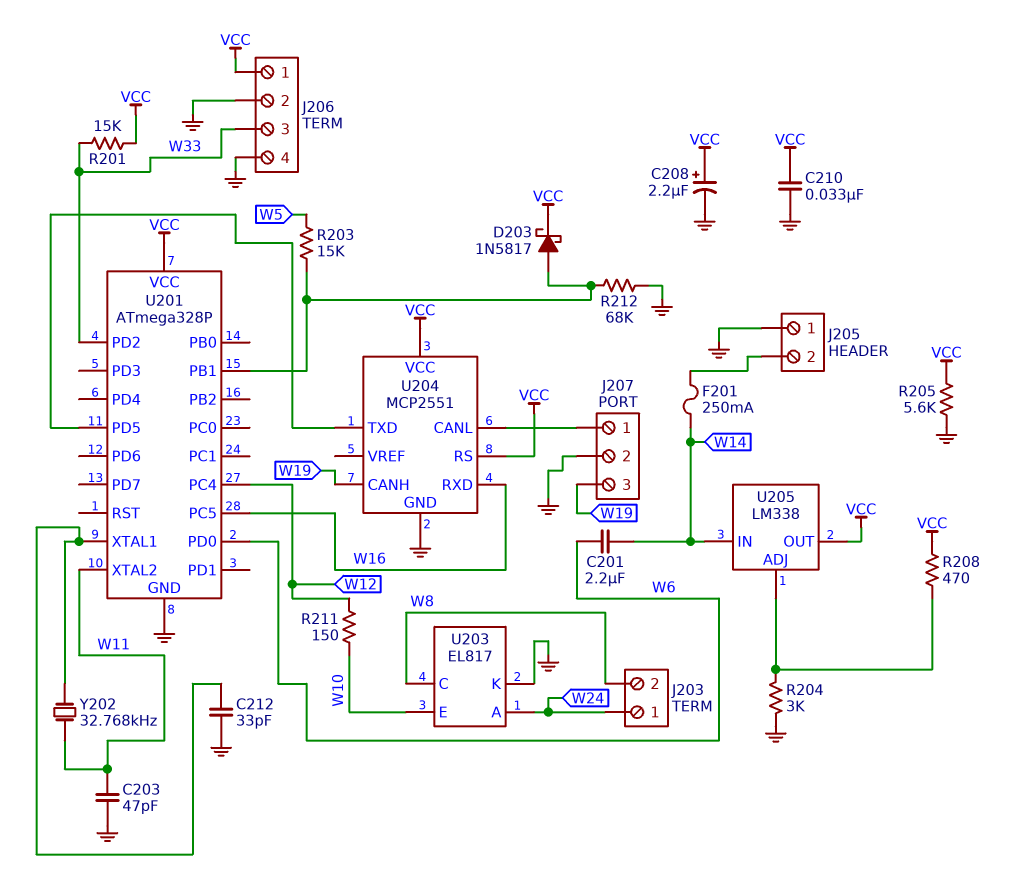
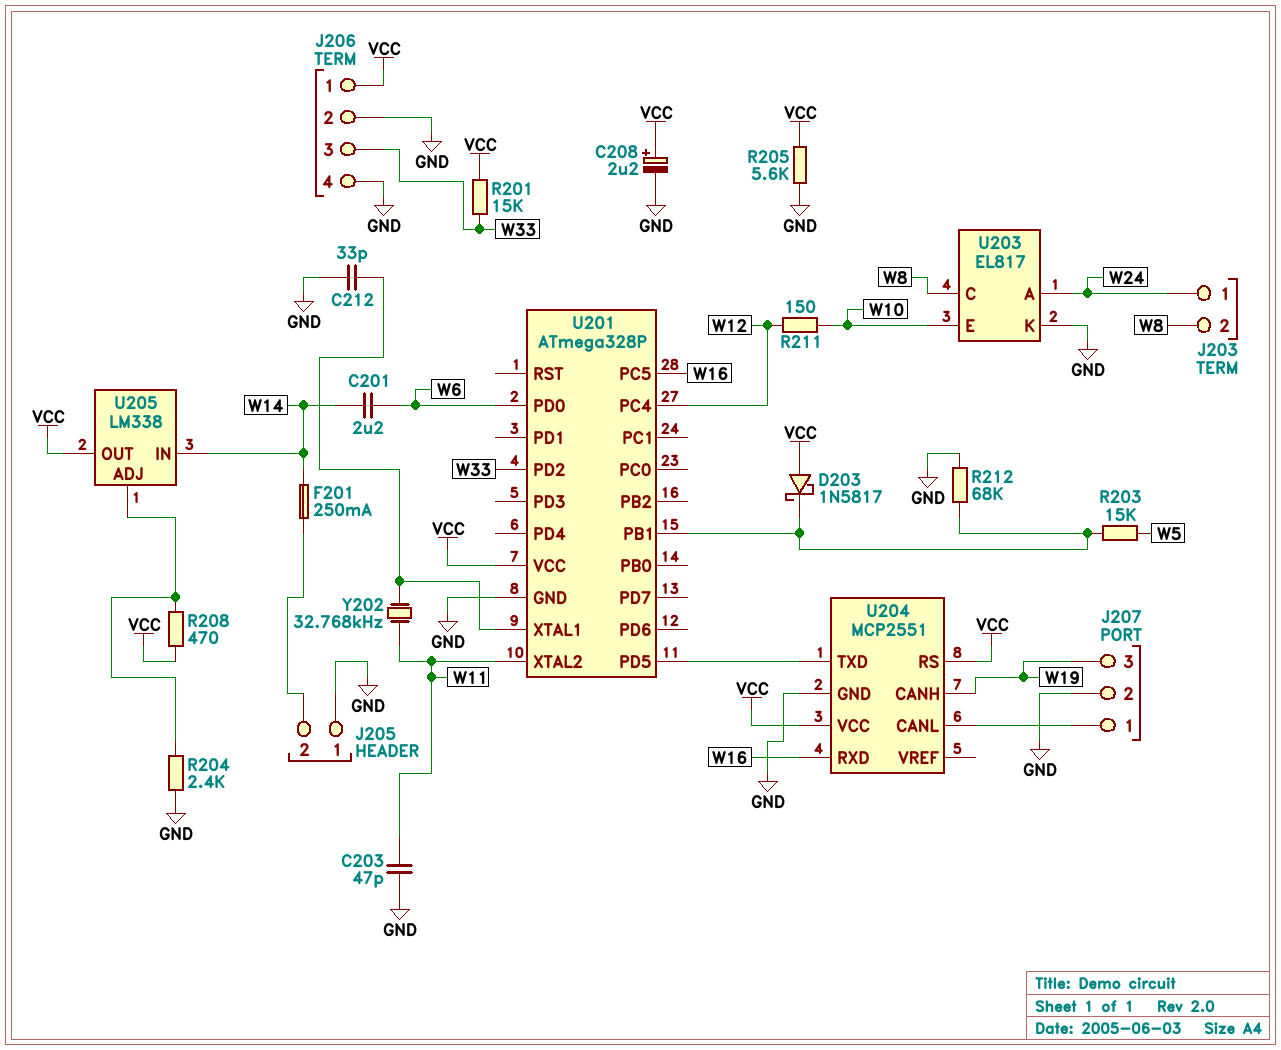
C210: 33nF (GND, VCC) -> none
D203: schottky 1N5817 (A U201/PB1, K VCC) -> schottky 1N5817 (A VCC, K U201/PB1)
R204: 3k (GND, U205/ADJ) -> 2.4k (GND, U205/ADJ)

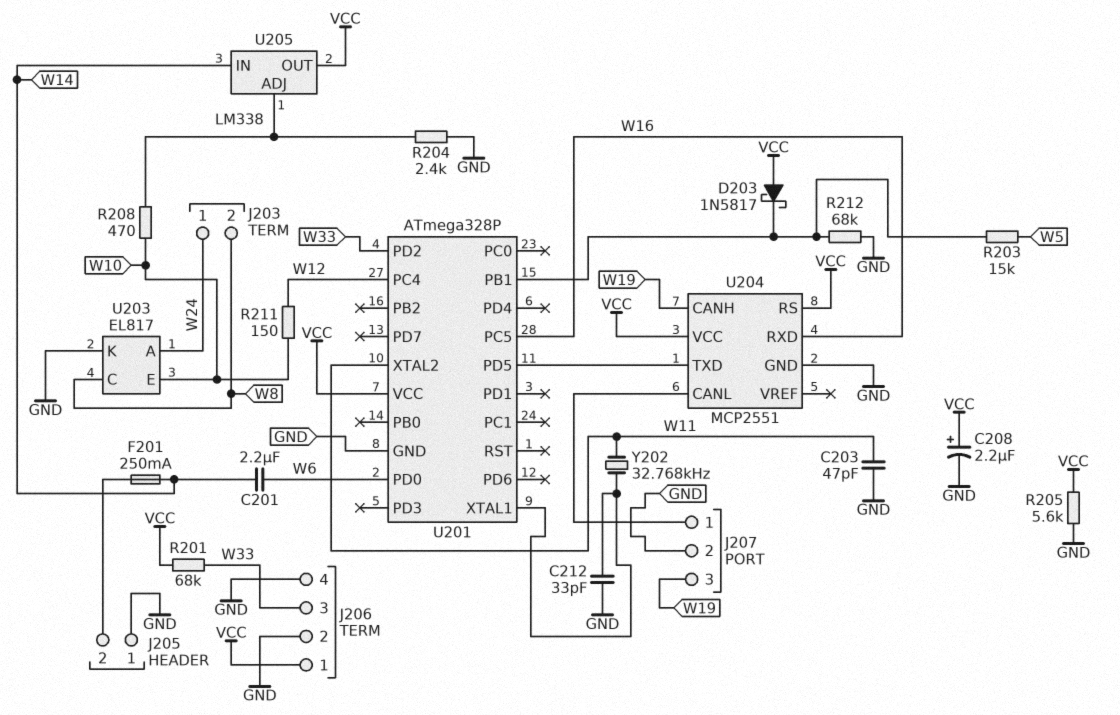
R201: 15k (VCC, W33) -> 68k (VCC, W33)
R208: 470 (U205/ADJ, VCC) -> 470 (U205/ADJ, W10)

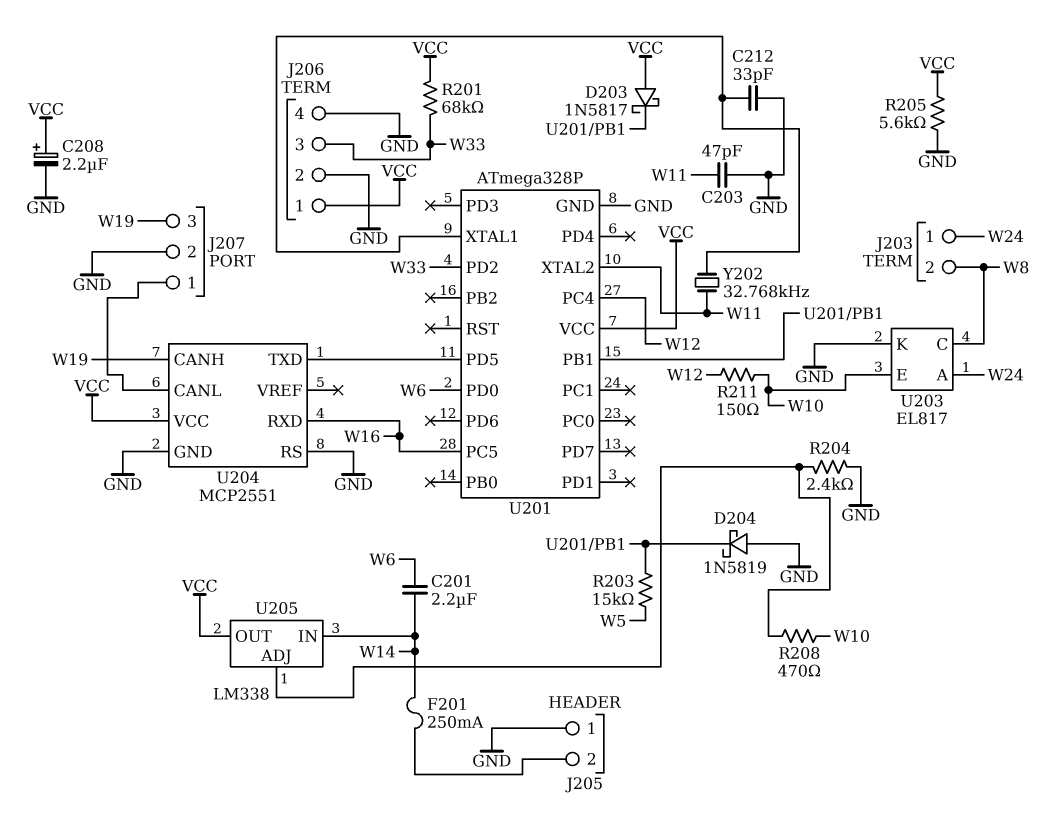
D204: none -> schottky 1N5819 (A GND, K U201/PB1)
R212: 68k (GND, U201/PB1) -> none
U204 pin RS: VCC -> GND

